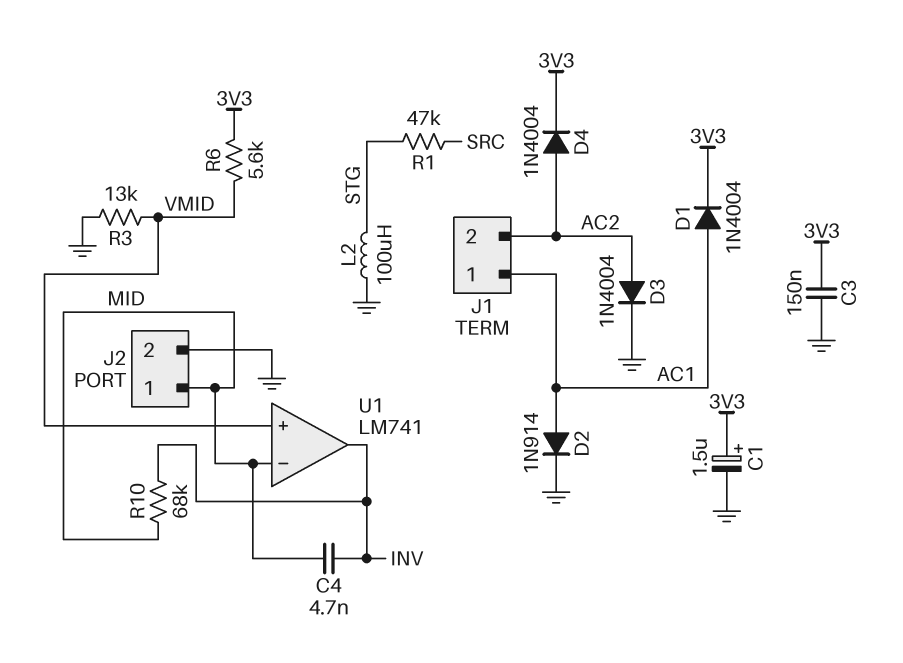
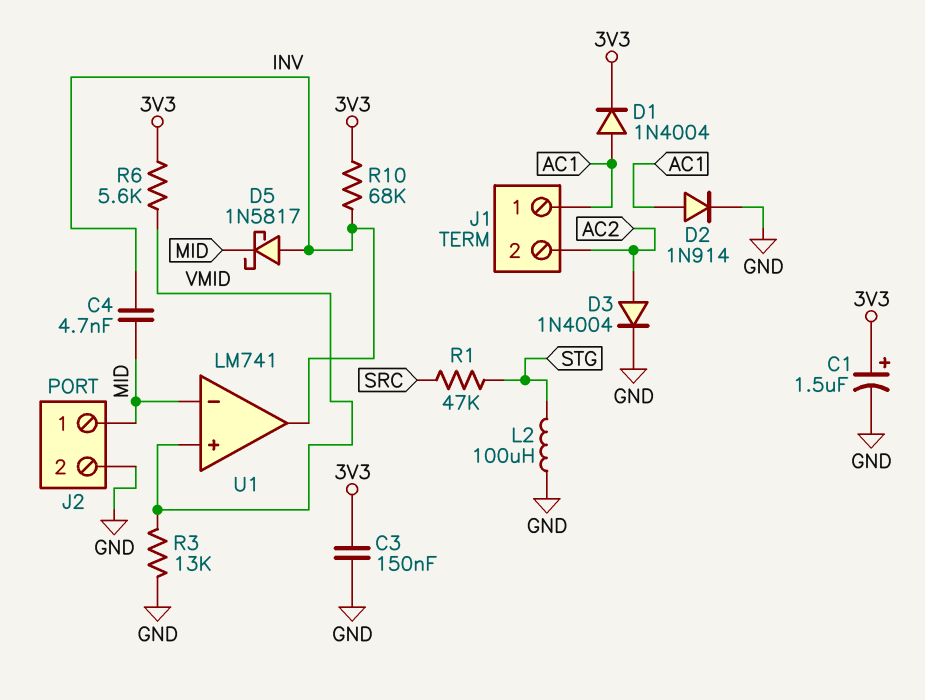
D4: diode 1N4004 (A AC2, K 3V3) -> none
D5: none -> schottky 1N5817 (A INV, K MID)
R10: 68k (INV, MID) -> 68k (3V3, INV)

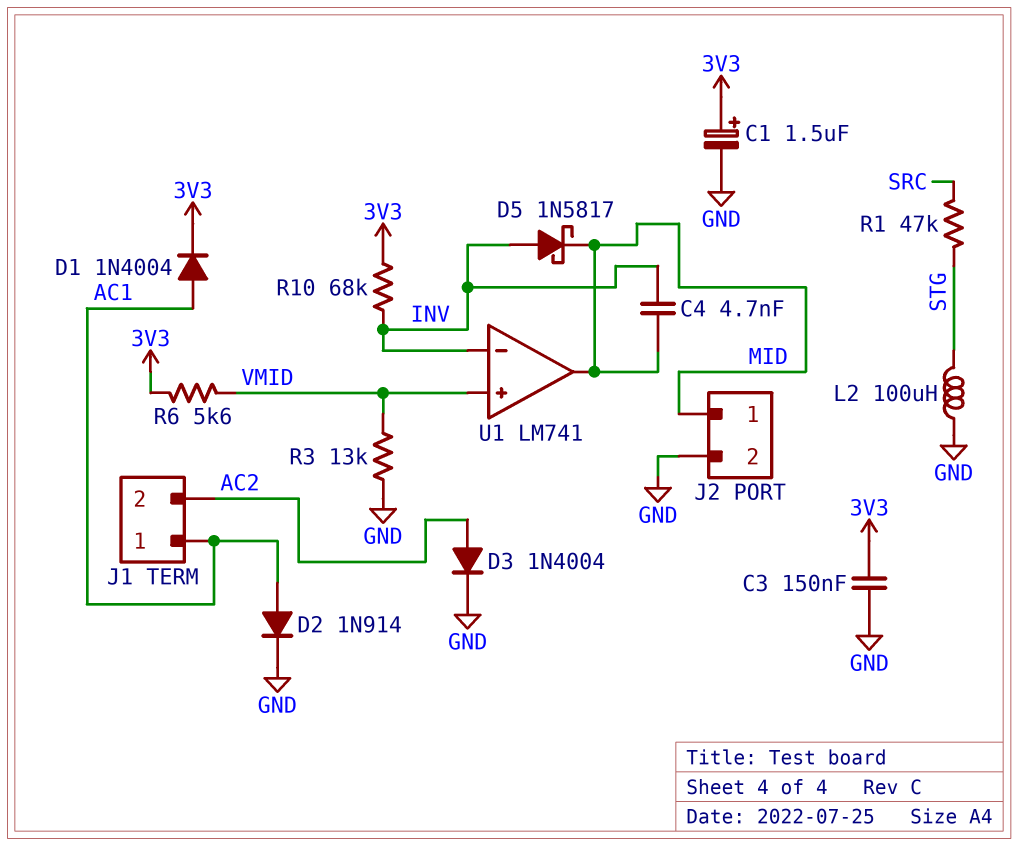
U1 pin in-: MID -> INV
U1 pin out: INV -> MID

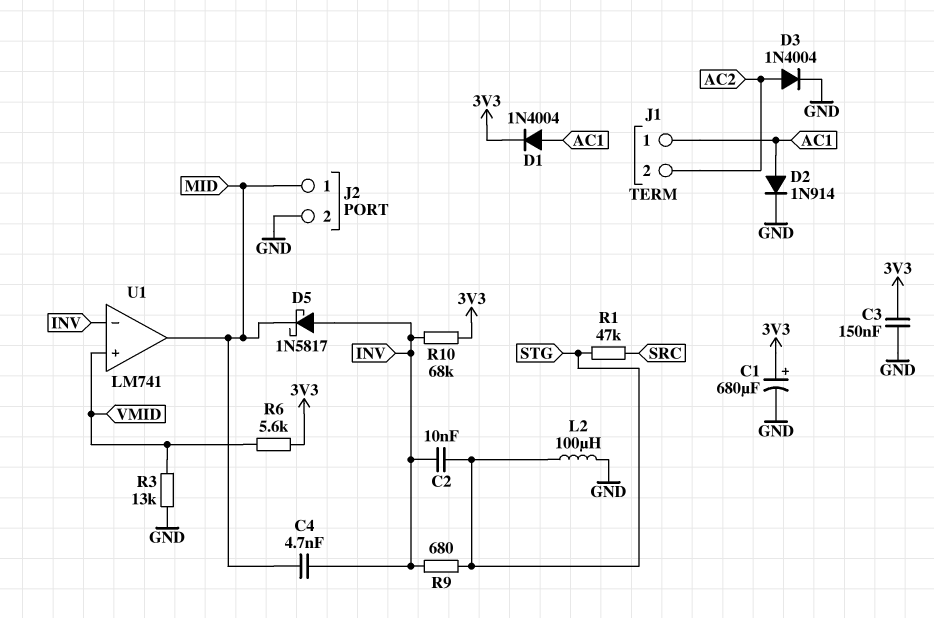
C1: 1.5uF (plus 3V3, minus GND) -> 680uF (plus 3V3, minus GND)
C2: none -> 10nF (INV, STG)
R9: none -> 680 (INV, STG)

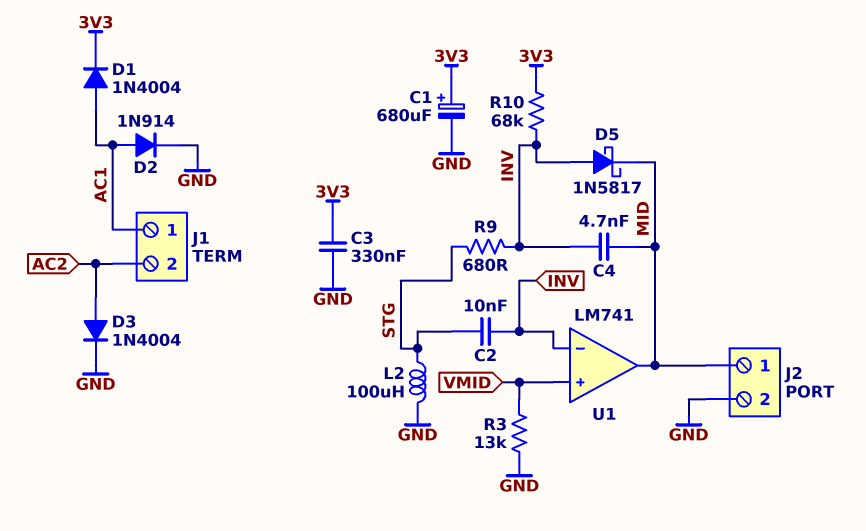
C3: 150nF (3V3, GND) -> 330nF (3V3, GND)
R1: 47k (SRC, STG) -> none
R6: 5.6k (3V3, VMID) -> none

